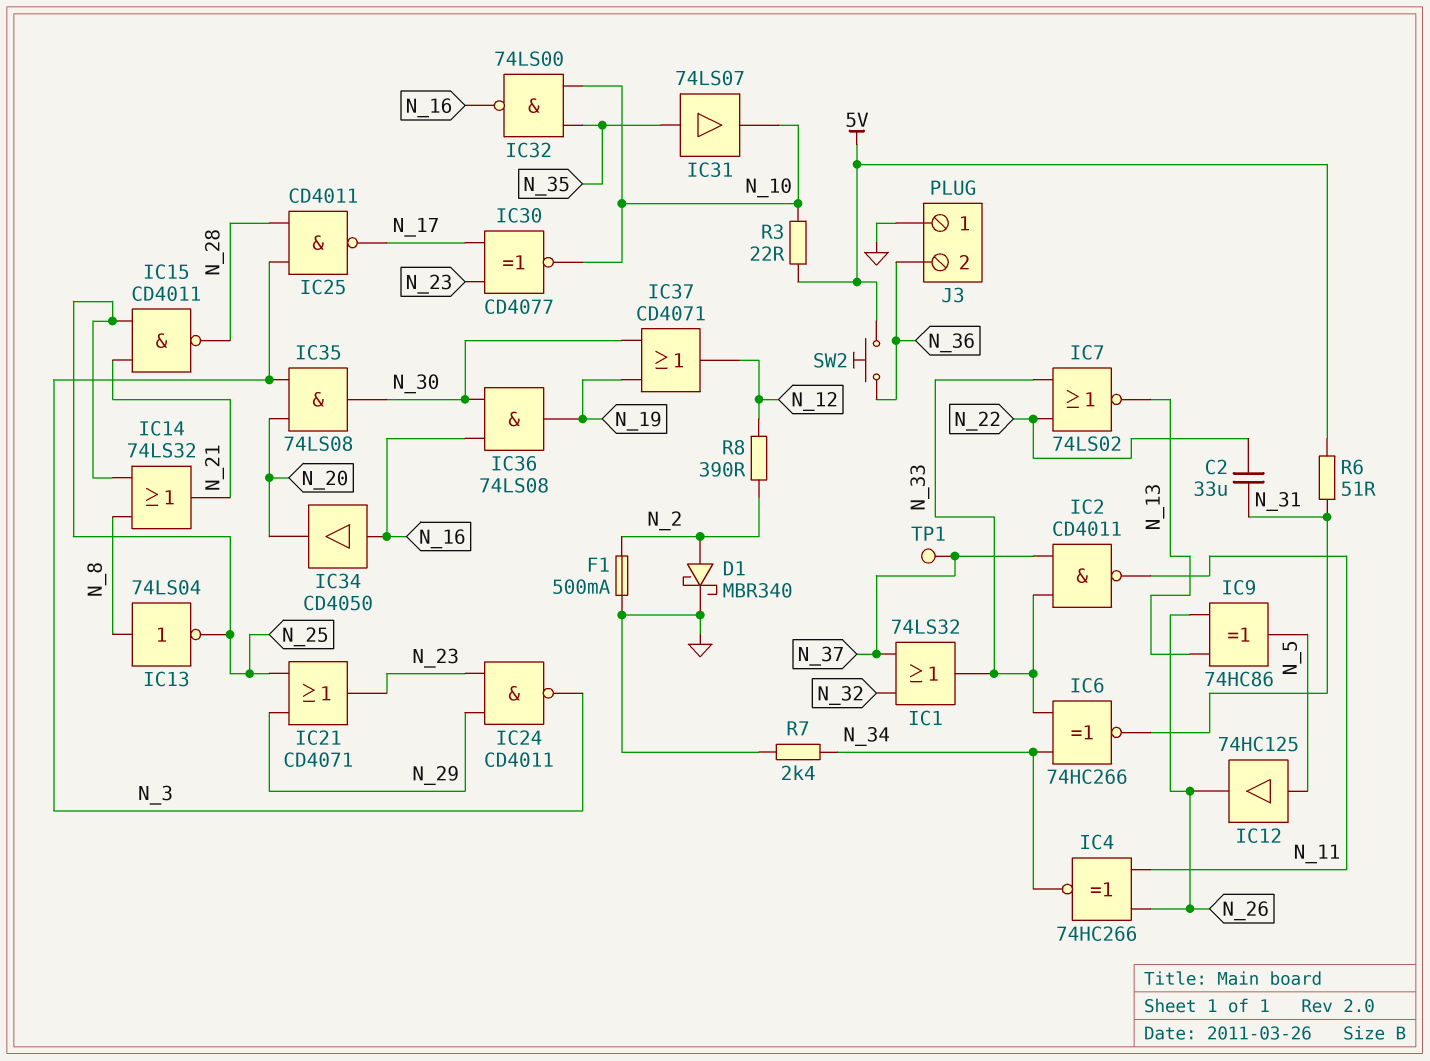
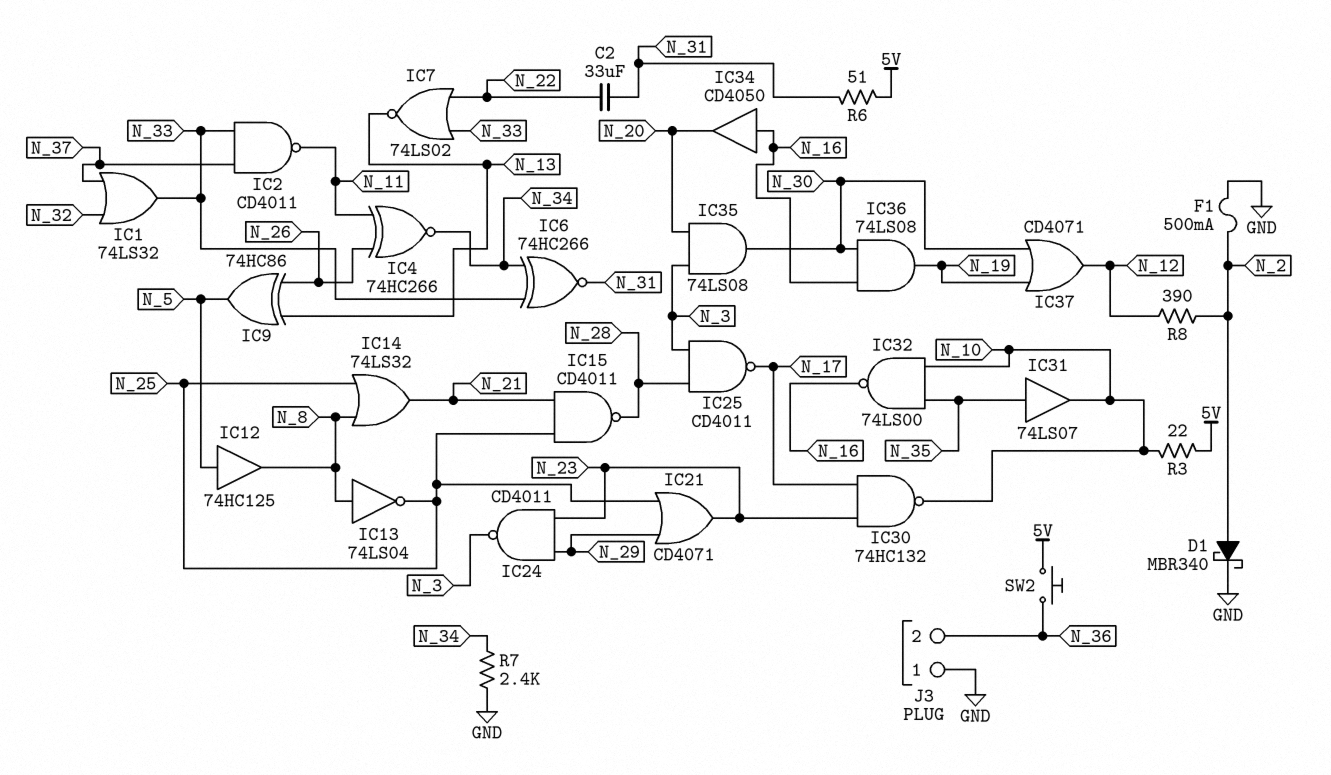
IC12: buffer 74HC125 (in N_5, out N_26) -> buffer 74HC125 (in N_5, out N_8)
IC30: XNOR CD4077 (in N_17, in N_23, out N_10) -> NAND 74HC132 (in N_17, in N_23, out N_10)
TP1: test point (N_37) -> none

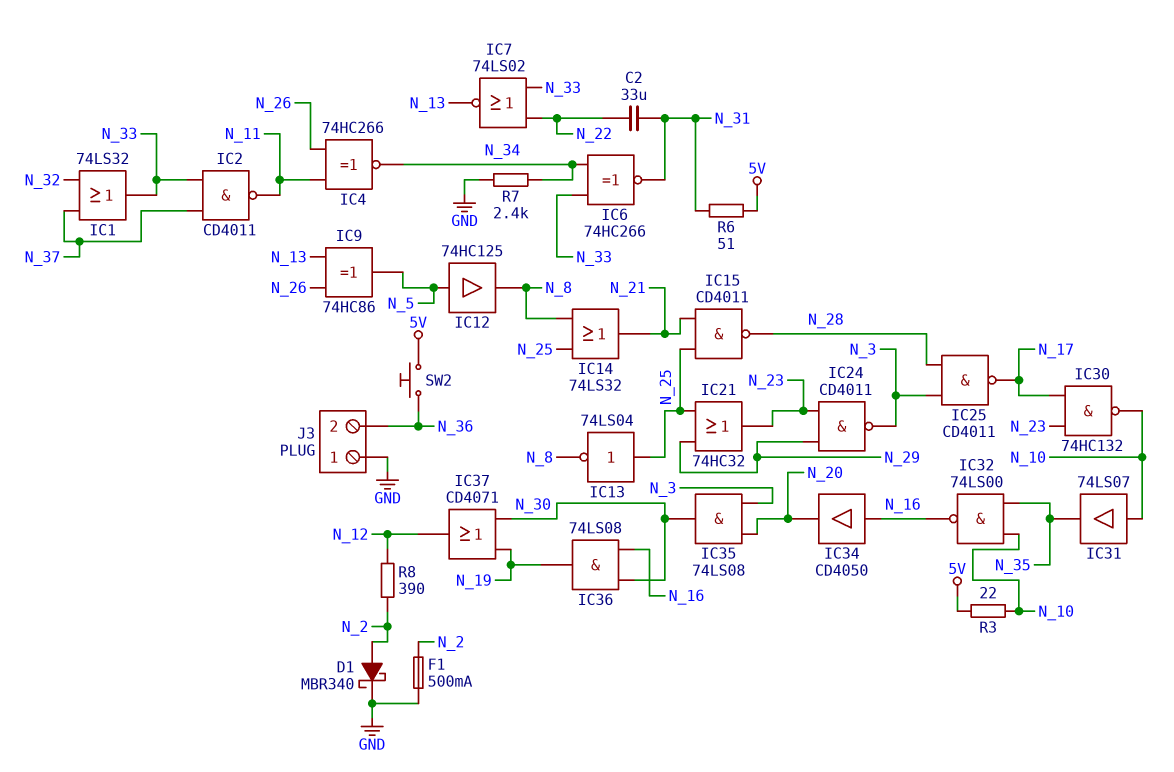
IC13: NOT 74LS04 (in N_8, out N_25) -> NOT 74LS04 (in N_25, out N_8)
IC21: OR CD4071 (in N_25, in N_29, out N_23) -> OR 74HC32 (in N_25, in N_29, out N_23)
IC31: buffer 74LS07 (in N_35, out N_10) -> buffer 74LS07 (in N_10, out N_35)

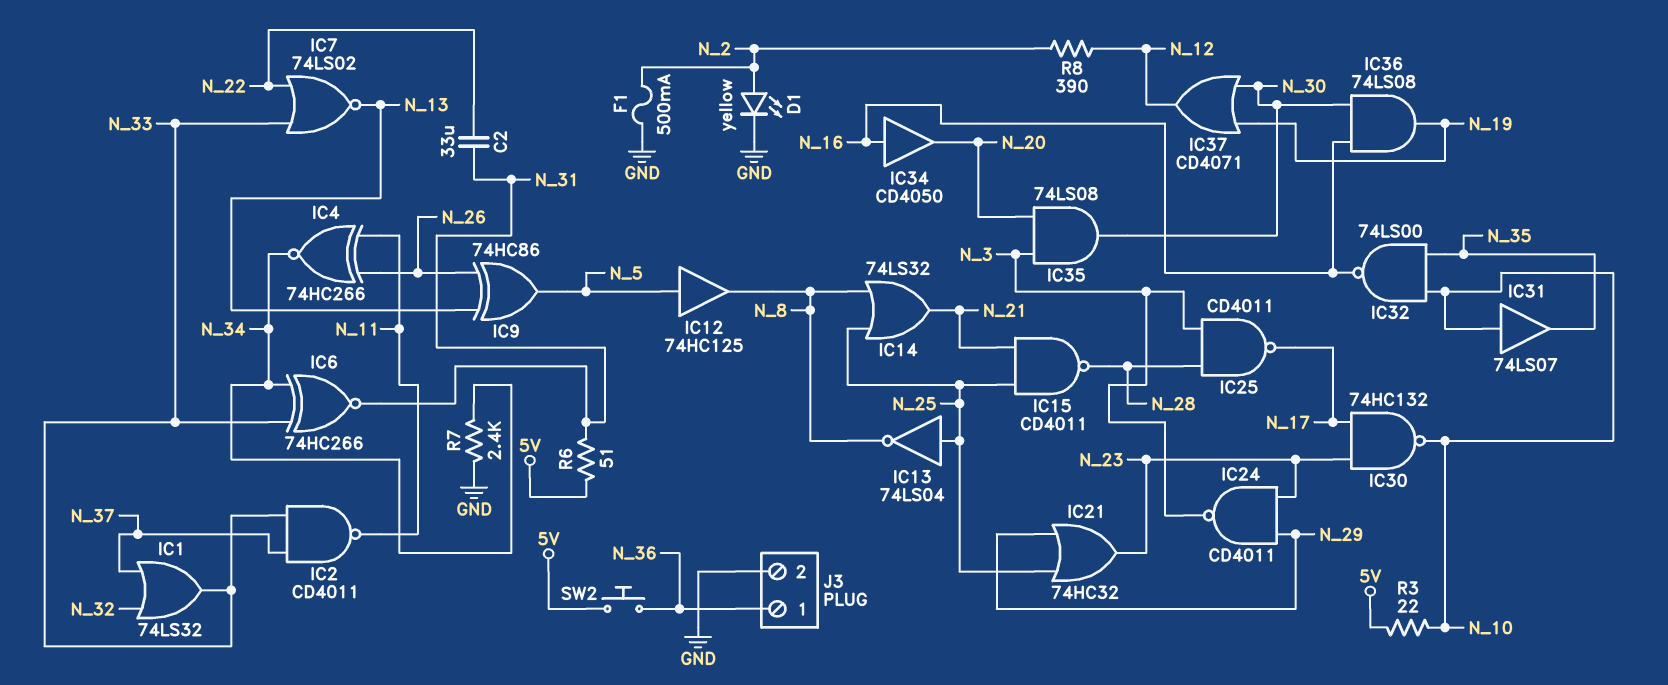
D1: schottky MBR340 (A N_2, K GND) -> LED yellow (A N_2, K GND)
J3 pin 1: GND -> N_36
J3 pin 2: N_36 -> GND

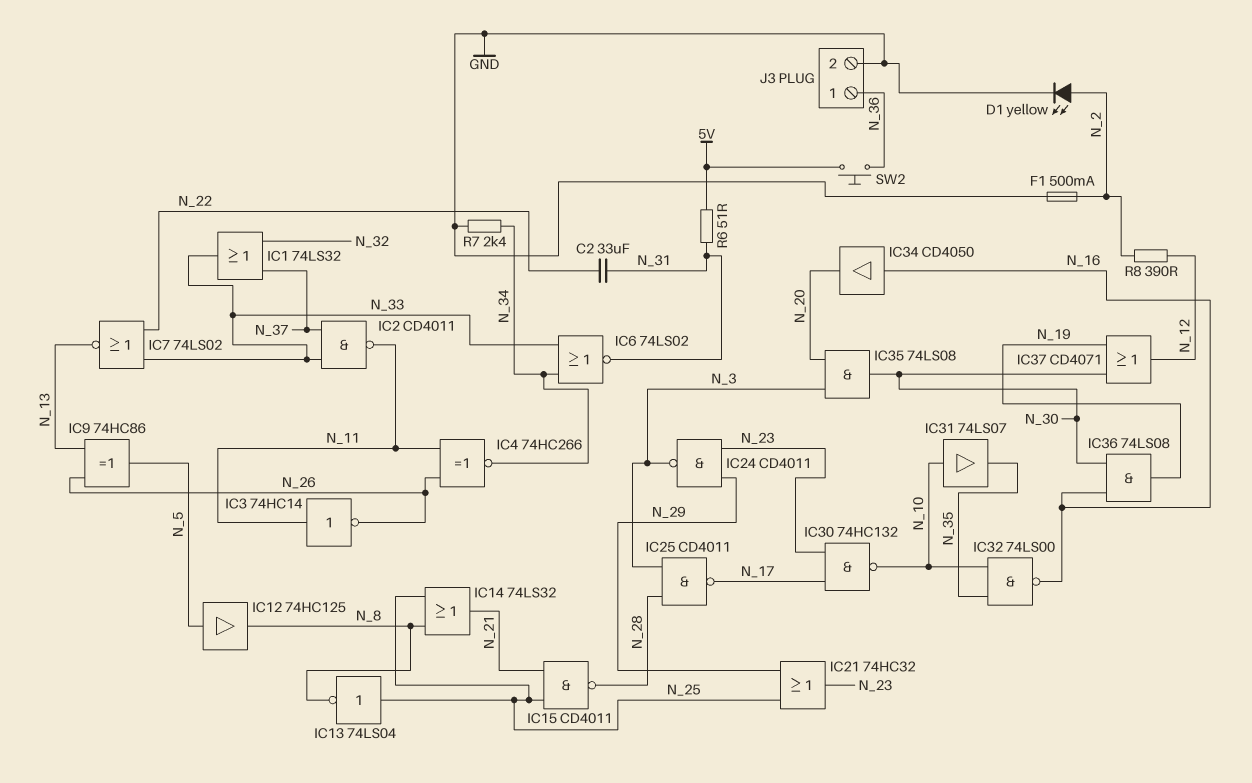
IC3: none -> NOT 74HC14 (in N_11, out N_26)
IC6: XNOR 74HC266 (in N_33, in N_34, out N_31) -> NOR 74LS02 (in N_33, in N_34, out N_31)
R3: 22 (5V, N_10) -> none

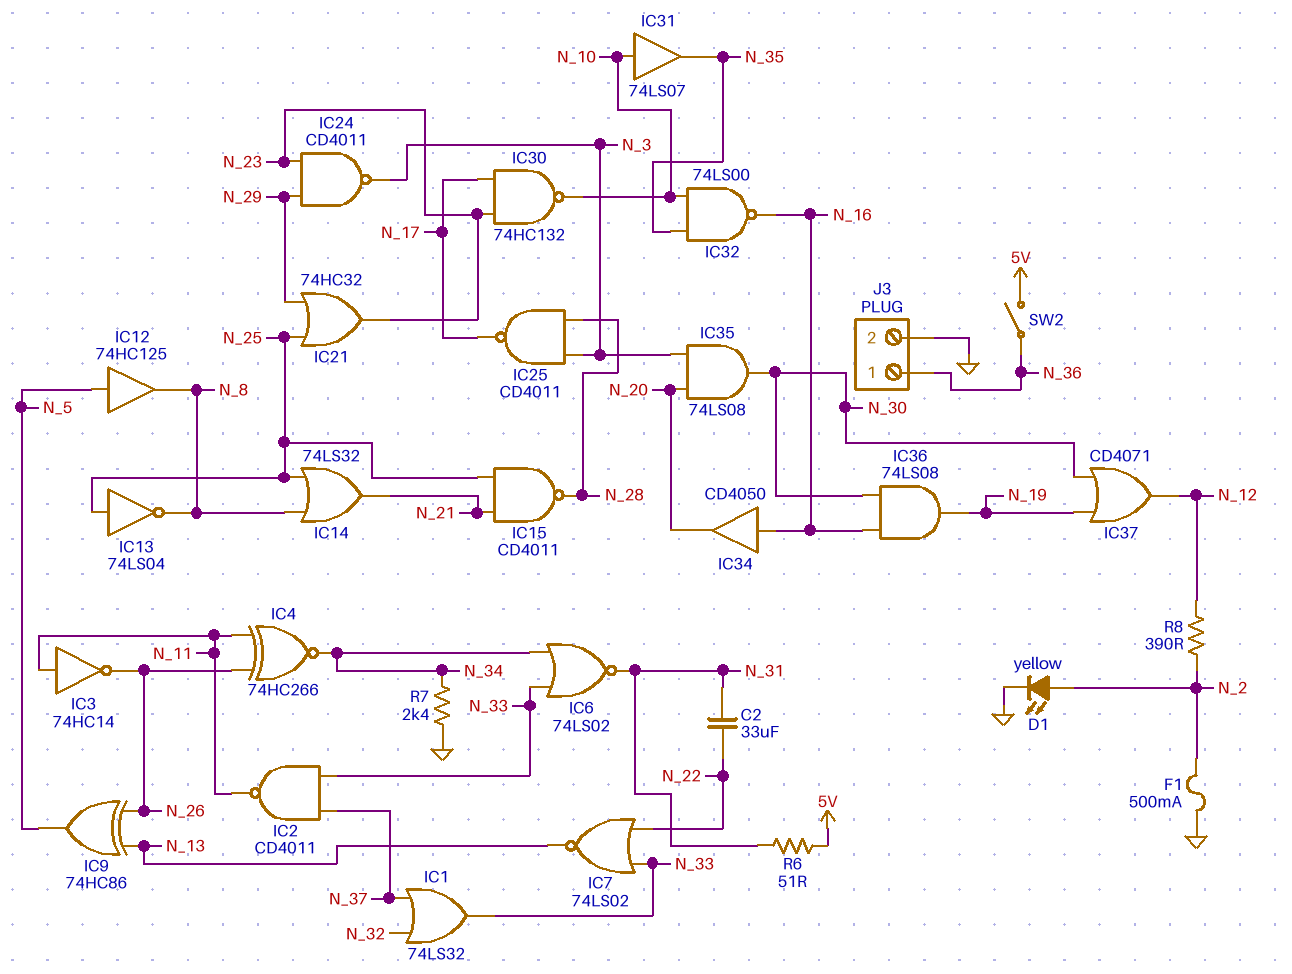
SW2: button (5V, N_36) -> switch (5V, N_36)

